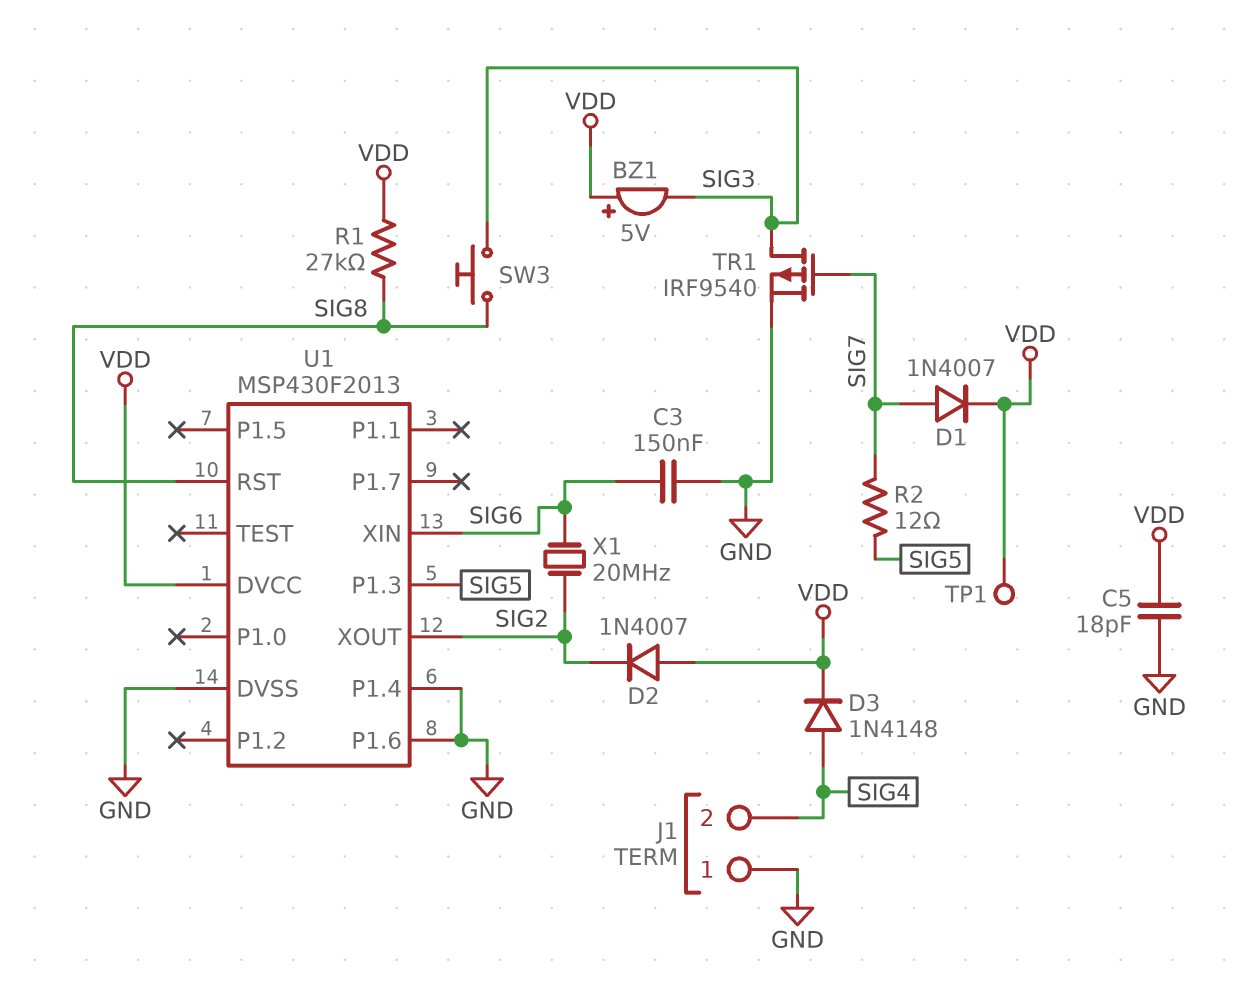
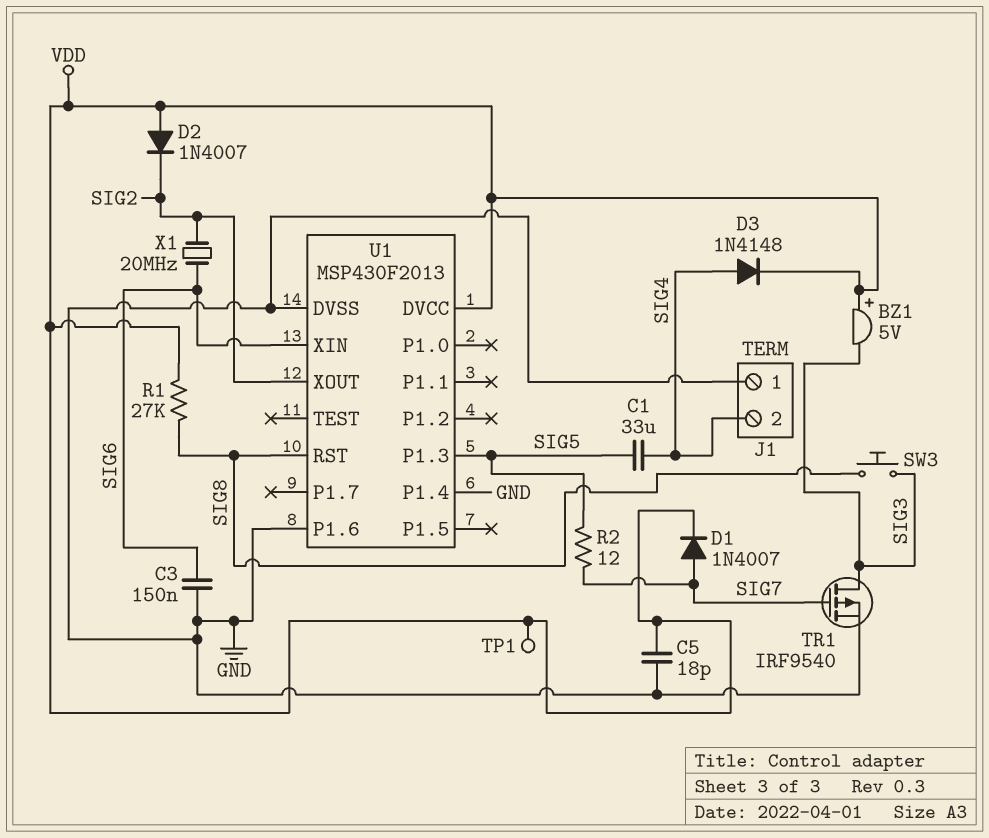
C1: none -> 33uF (SIG4, SIG5)

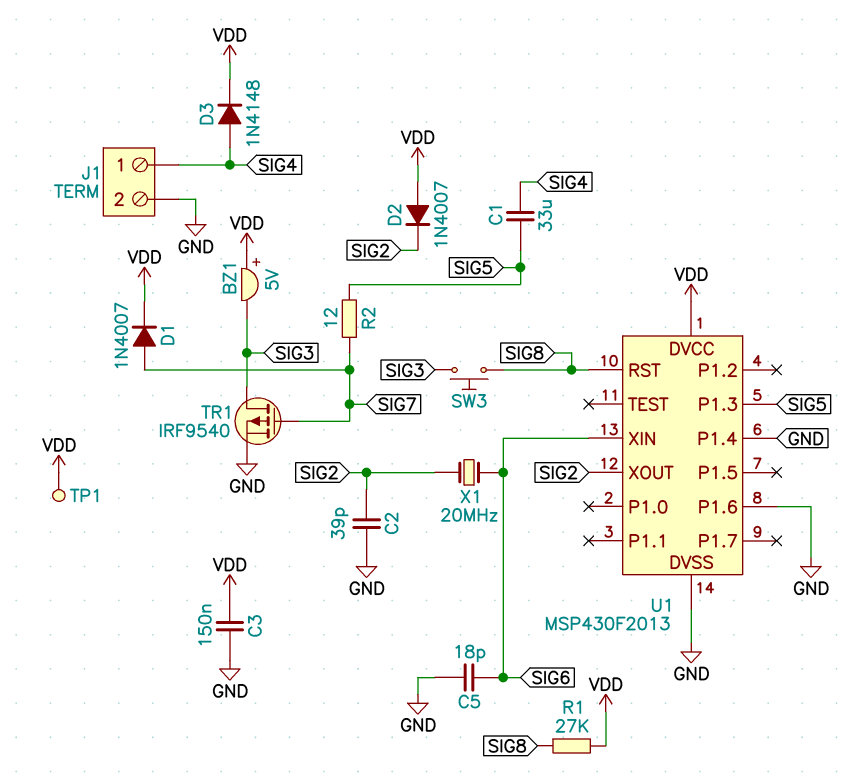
C2: none -> 39pF (GND, SIG2)
C3: 150nF (GND, SIG6) -> 150nF (GND, VDD)
C5: 18pF (GND, VDD) -> 18pF (GND, SIG6)
J1 pin 1: GND -> SIG4
J1 pin 2: SIG4 -> GND

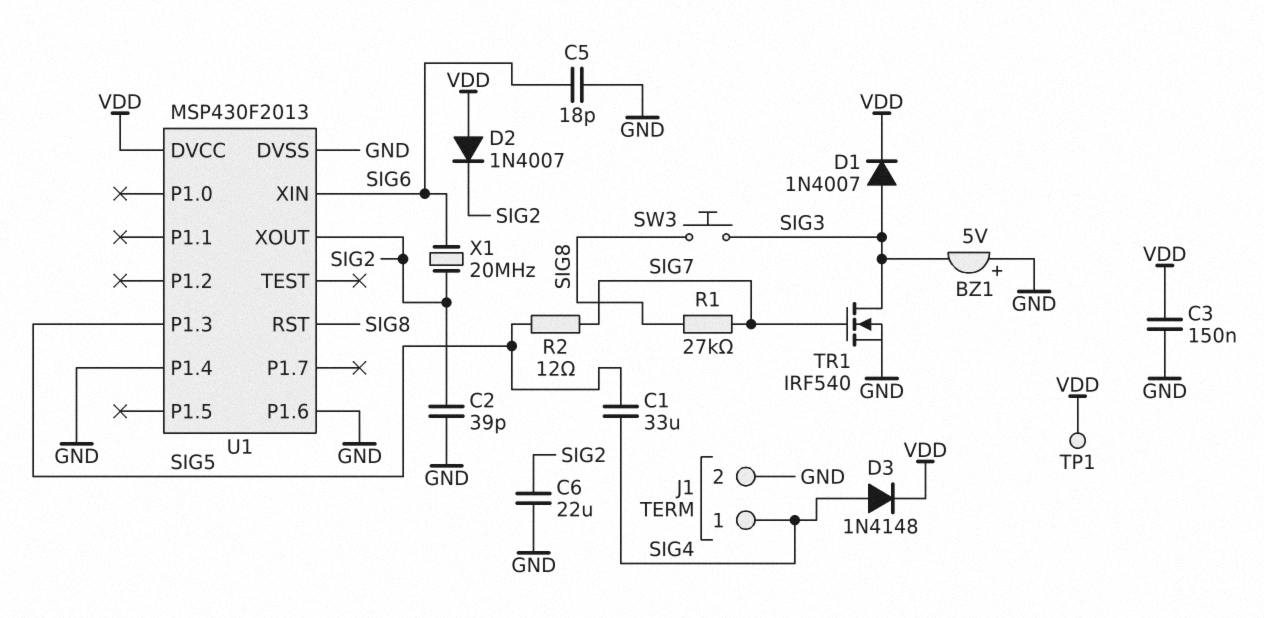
BZ1: buzzer 5V (plus VDD, minus SIG3) -> buzzer 5V (plus GND, minus SIG3)
C6: none -> 22uF (GND, SIG2)
D1: diode 1N4007 (A SIG7, K VDD) -> diode 1N4007 (A SIG3, K VDD)
R1: 27k (SIG8, VDD) -> 27k (SIG7, SIG8)
TR1: PMOS IRF9540 (G SIG7, D SIG3, S GND) -> NMOS IRF540 (G SIG7, D SIG3, S GND)

